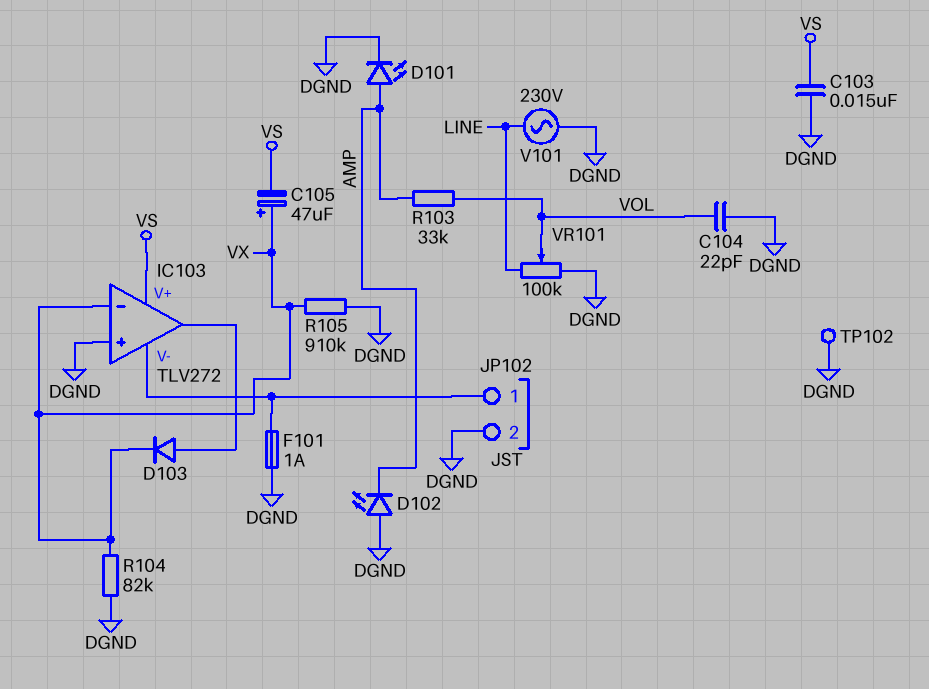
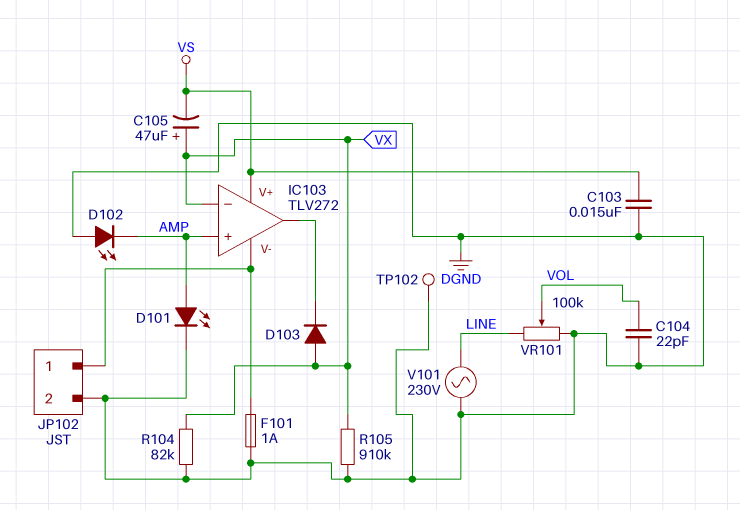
D103: diode (A IC103/out, K VX) -> diode (A VX, K IC103/out)
IC103 pin in+: DGND -> AMP
R103: 33k (AMP, VOL) -> none

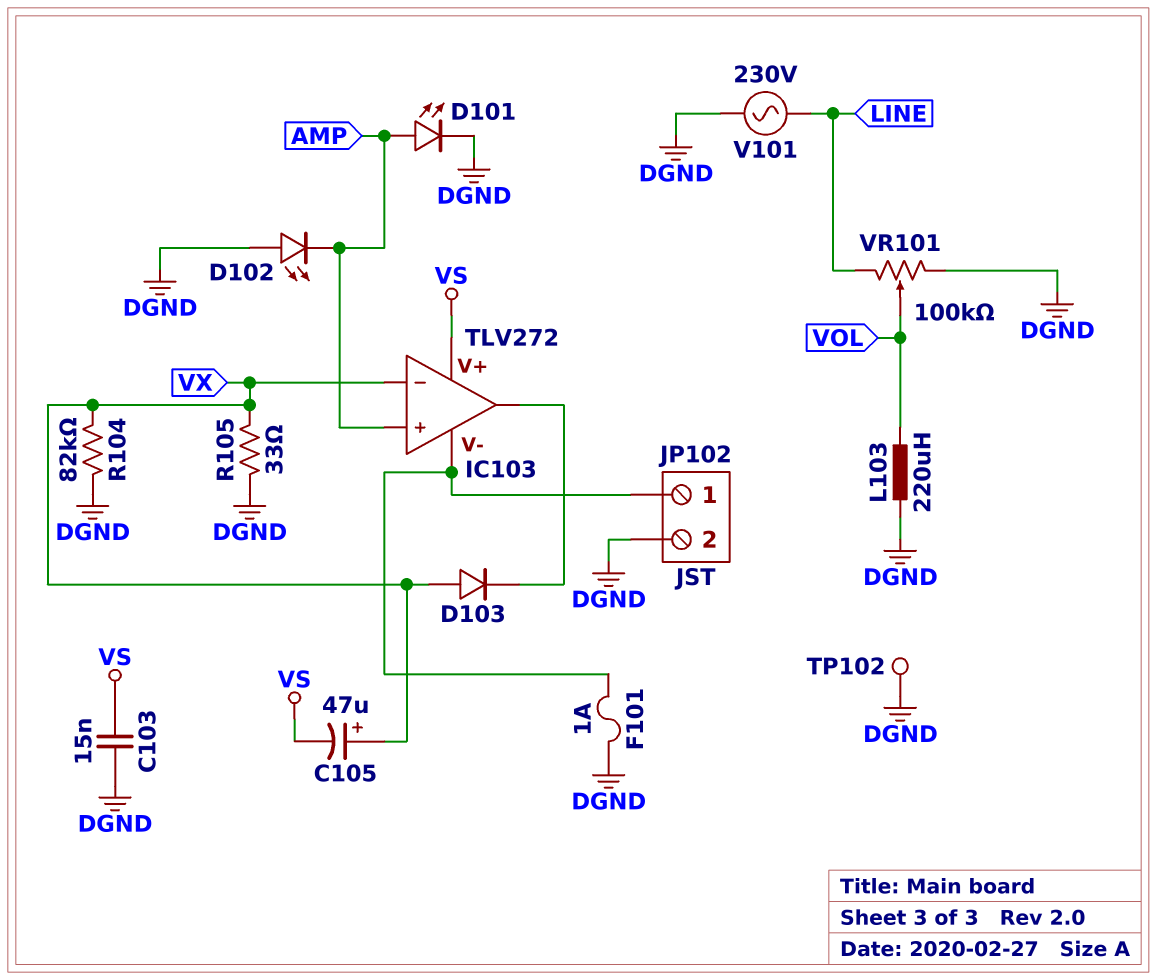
C104: 22pF (DGND, VOL) -> none
L103: none -> 220uH (DGND, VOL)
R105: 910k (DGND, VX) -> 33 (DGND, VX)

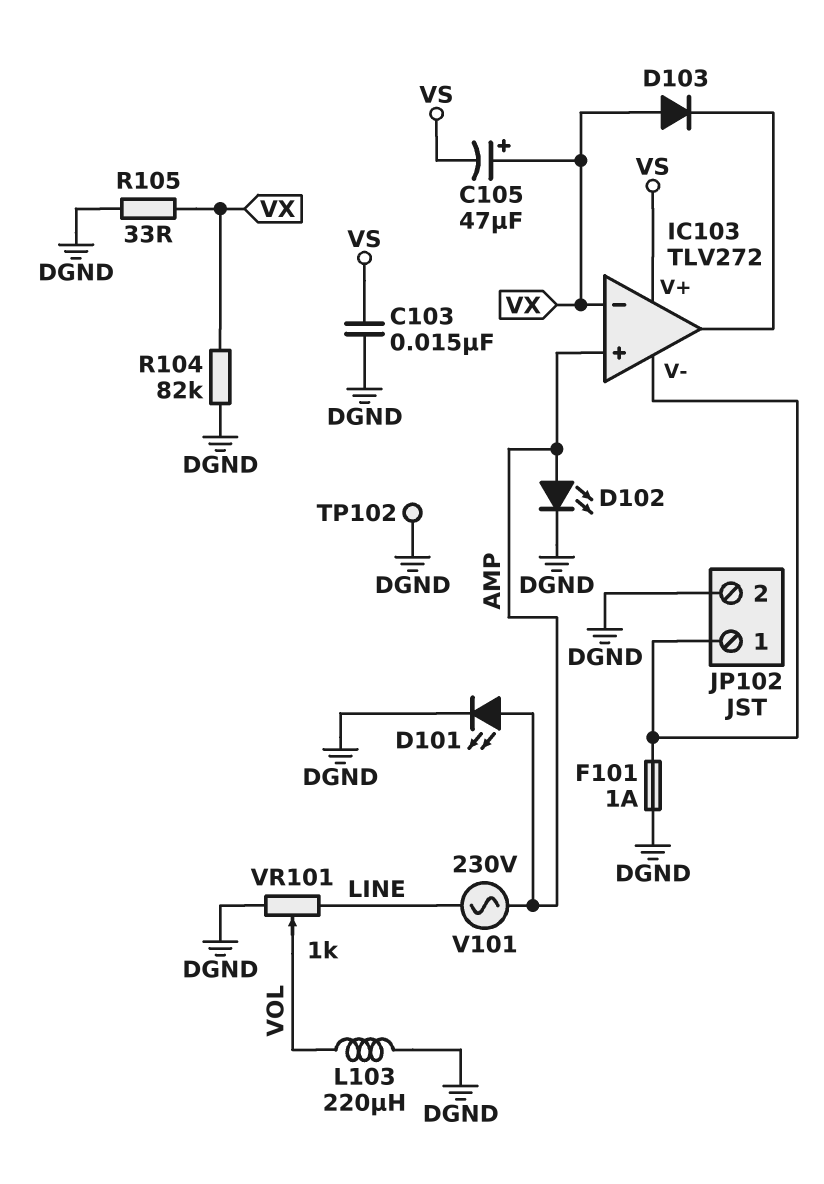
D102: LED (A DGND, K AMP) -> LED (A AMP, K DGND)
V101: AC 230V (DGND, LINE) -> AC 230V (AMP, LINE)
VR101: 100k (DGND, LINE, wiper VOL) -> 1k (DGND, LINE, wiper VOL)

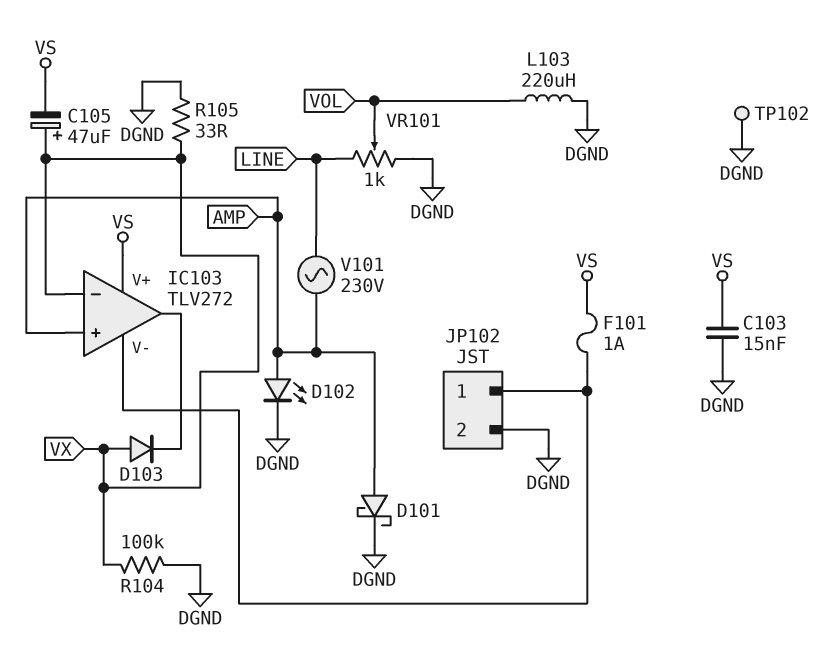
D101: LED (A AMP, K DGND) -> schottky (A AMP, K DGND)
F101: 1A (DGND, IC103/V-) -> 1A (IC103/V-, VS)
R104: 82k (DGND, VX) -> 100k (DGND, VX)

